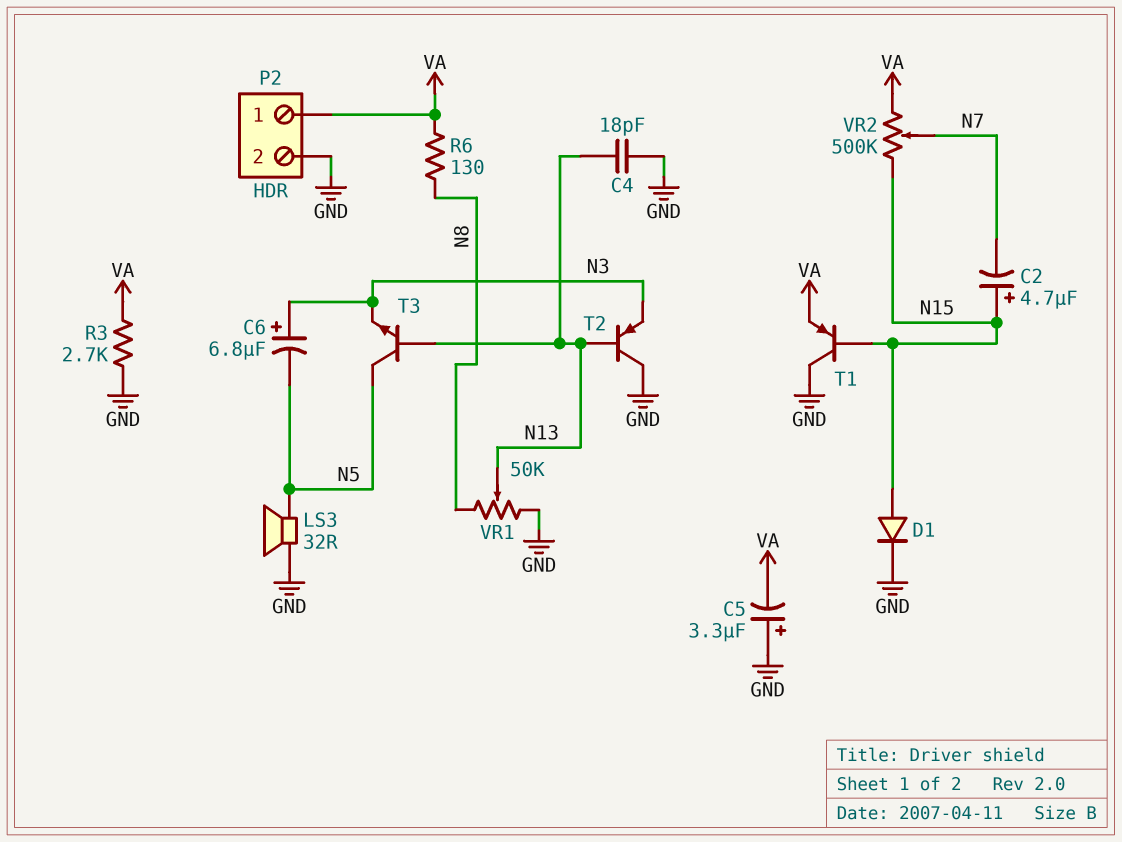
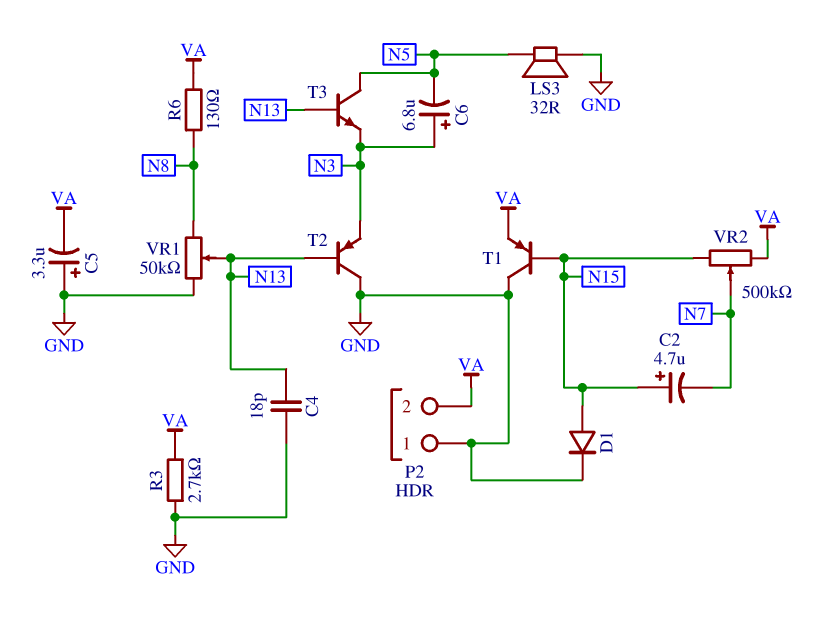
P2 pin 1: VA -> GND
P2 pin 2: GND -> VA

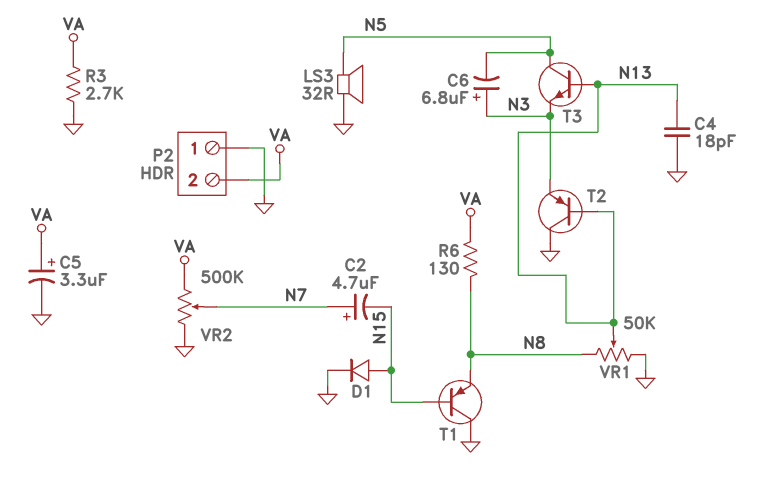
C2: 4.7uF (plus N15, minus N7) -> 4.7uF (plus N7, minus N15)
C5: 3.3uF (plus GND, minus VA) -> 3.3uF (plus VA, minus GND)
T1: PNP (B N15, C GND, E VA) -> PNP (B N15, C GND, E N8)
VR2: 500k (N15, VA, wiper N7) -> 500k (GND, VA, wiper N7)

